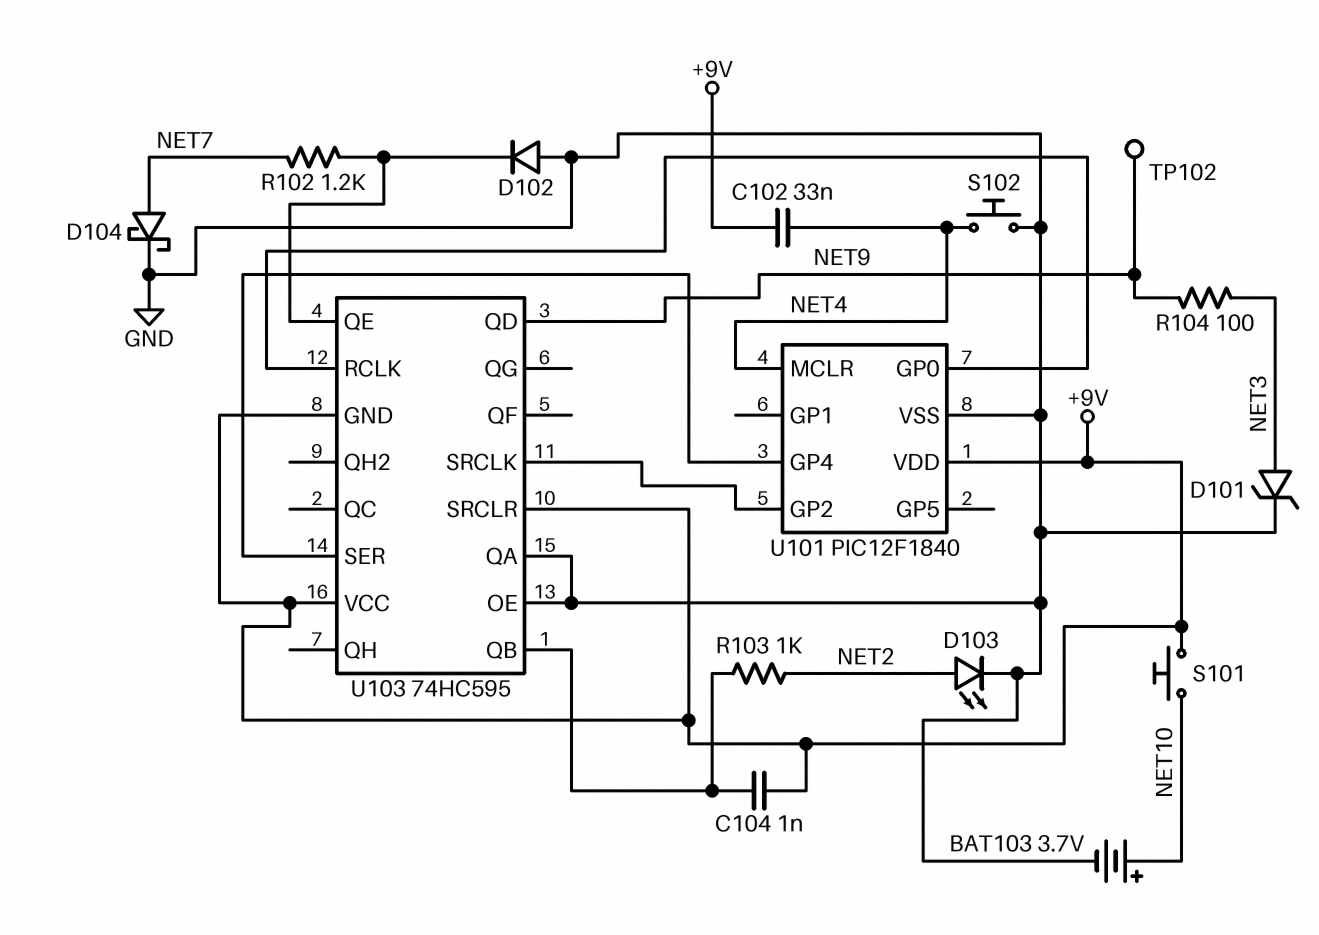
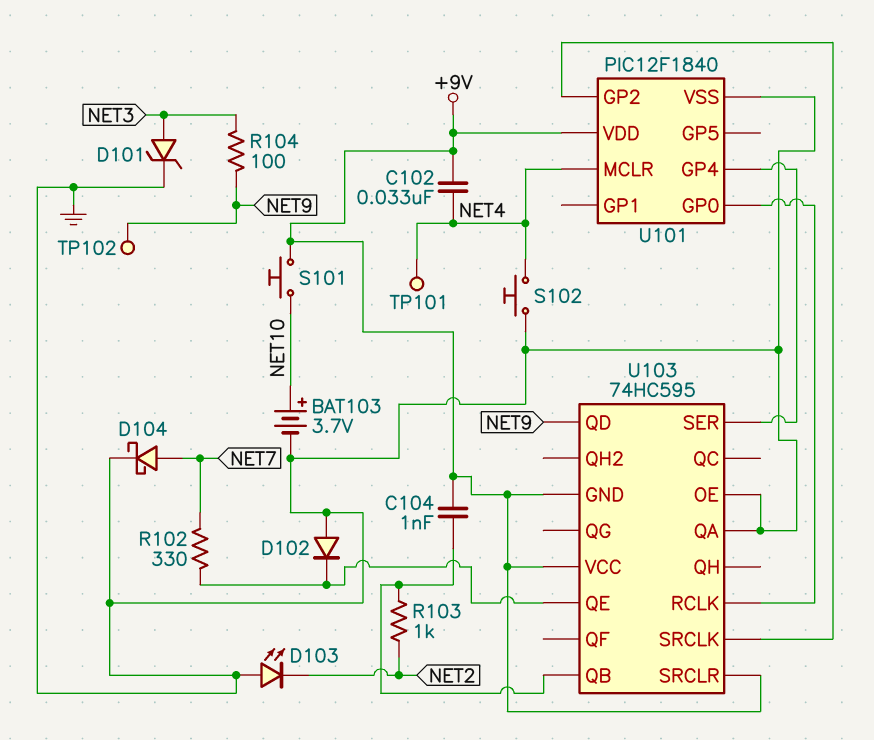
D103: LED (A NET2, K GND) -> LED (A GND, K NET2)
R102: 1.2k (NET7, U103/QE) -> 330 (NET7, U103/QE)
TP101: none -> test point (NET4)

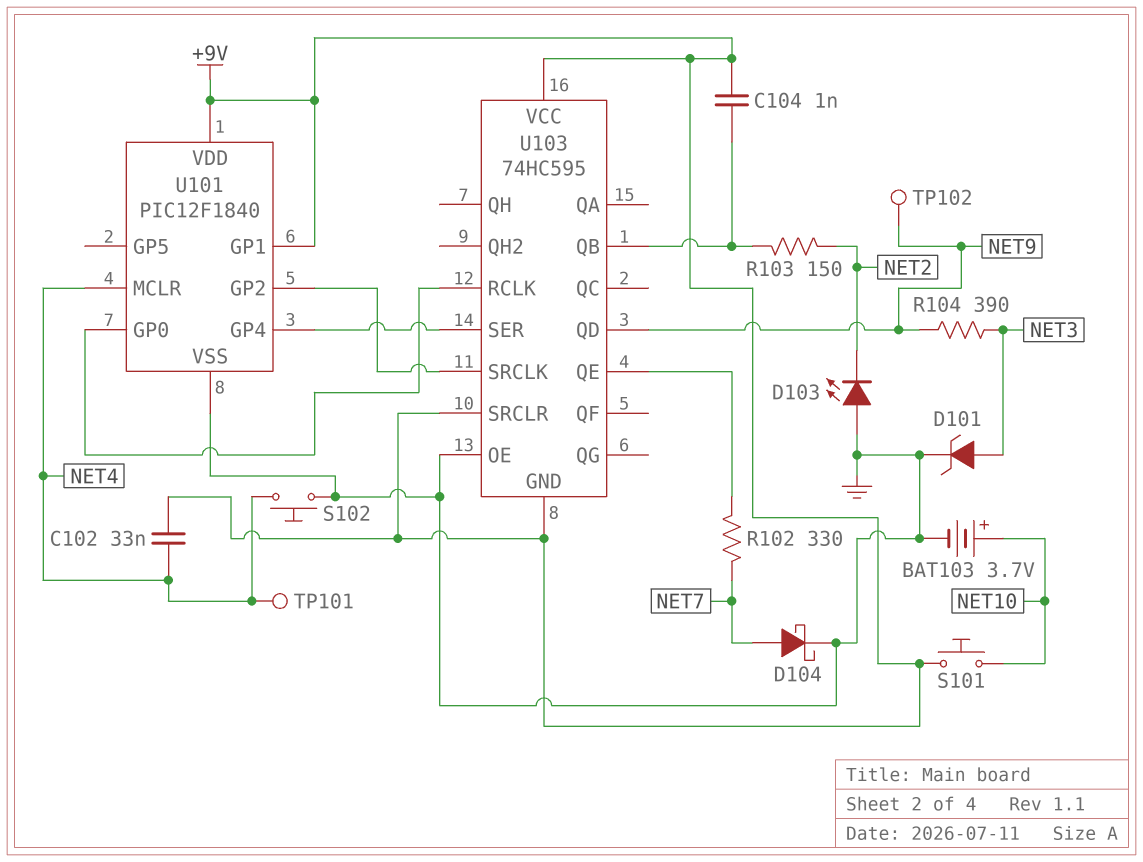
D102: diode (A GND, K U103/QE) -> none
R103: 1k (NET2, U103/QB) -> 150 (NET2, U103/QB)
R104: 100 (NET3, NET9) -> 390 (NET3, NET9)
U101 pin GP1: none -> +9V
U103 pin QA: GND -> none

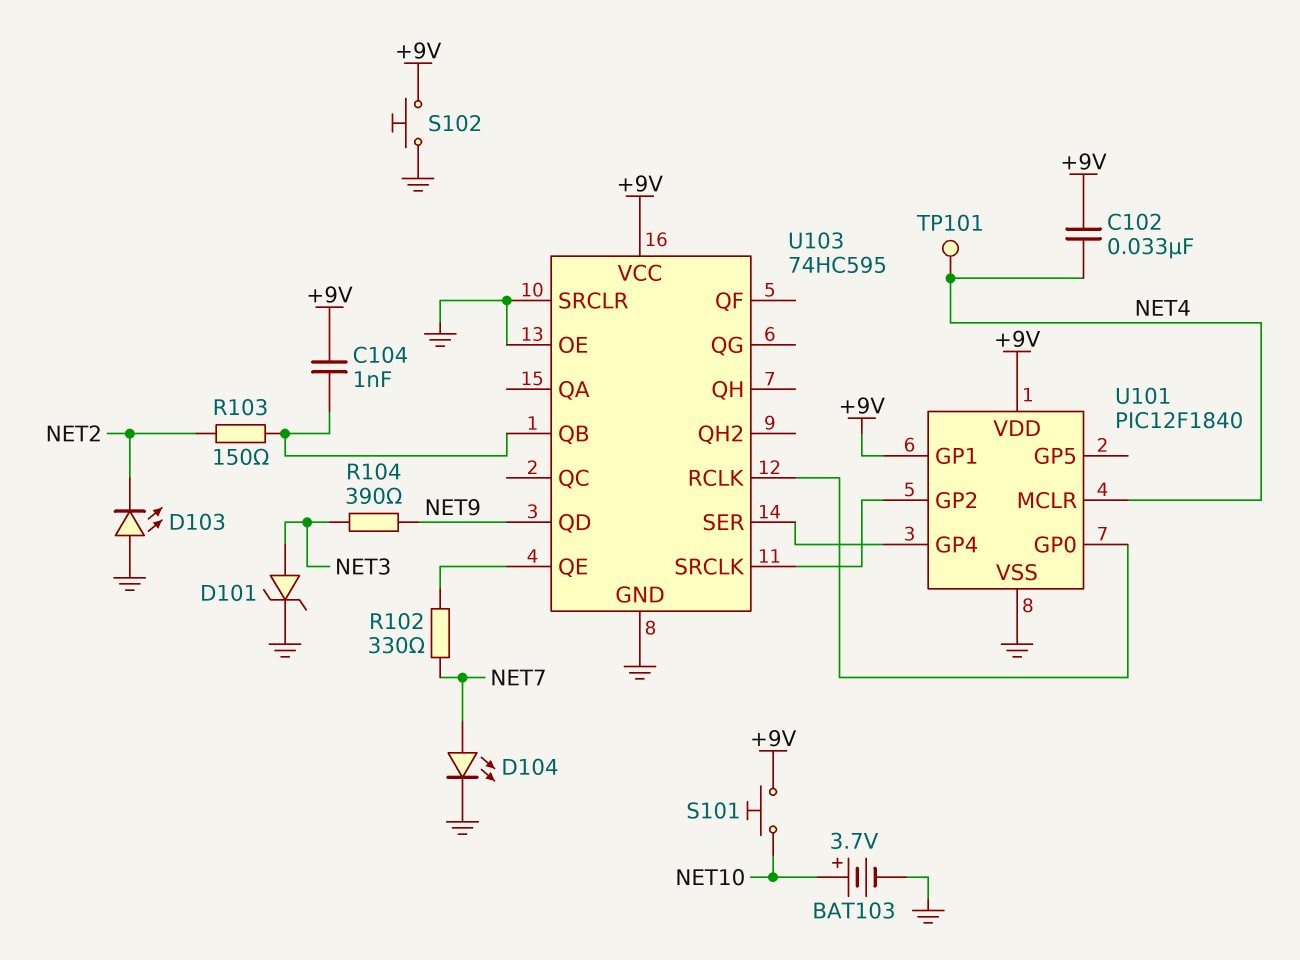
D104: schottky (A NET7, K GND) -> LED (A NET7, K GND)
S102: button (GND, NET4) -> button (+9V, GND)
TP102: test point (NET9) -> none
U103 pin GND: +9V -> GND
U103 pin SRCLR: +9V -> GND

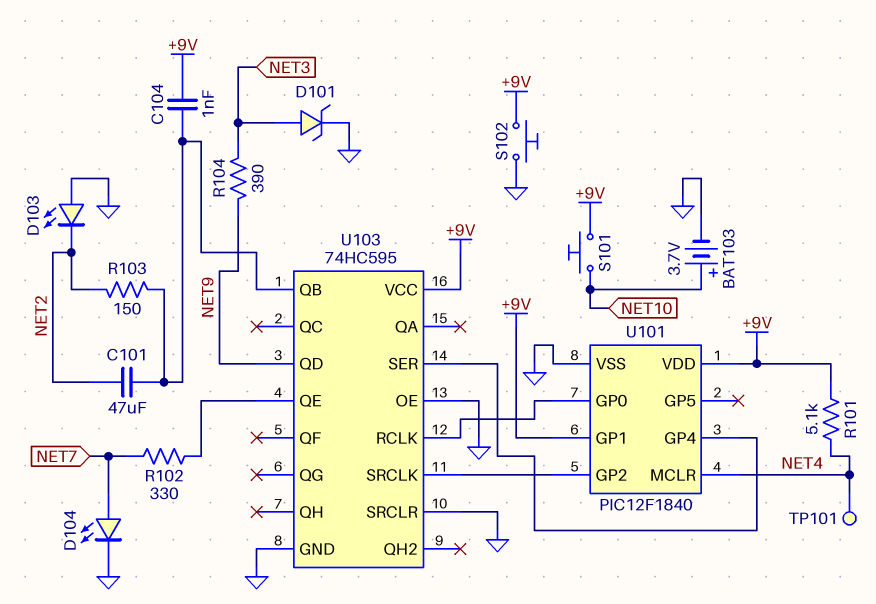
C101: none -> 47uF (NET2, U103/QB)
C102: 33nF (+9V, NET4) -> none
R101: none -> 5.1k (+9V, NET4)

